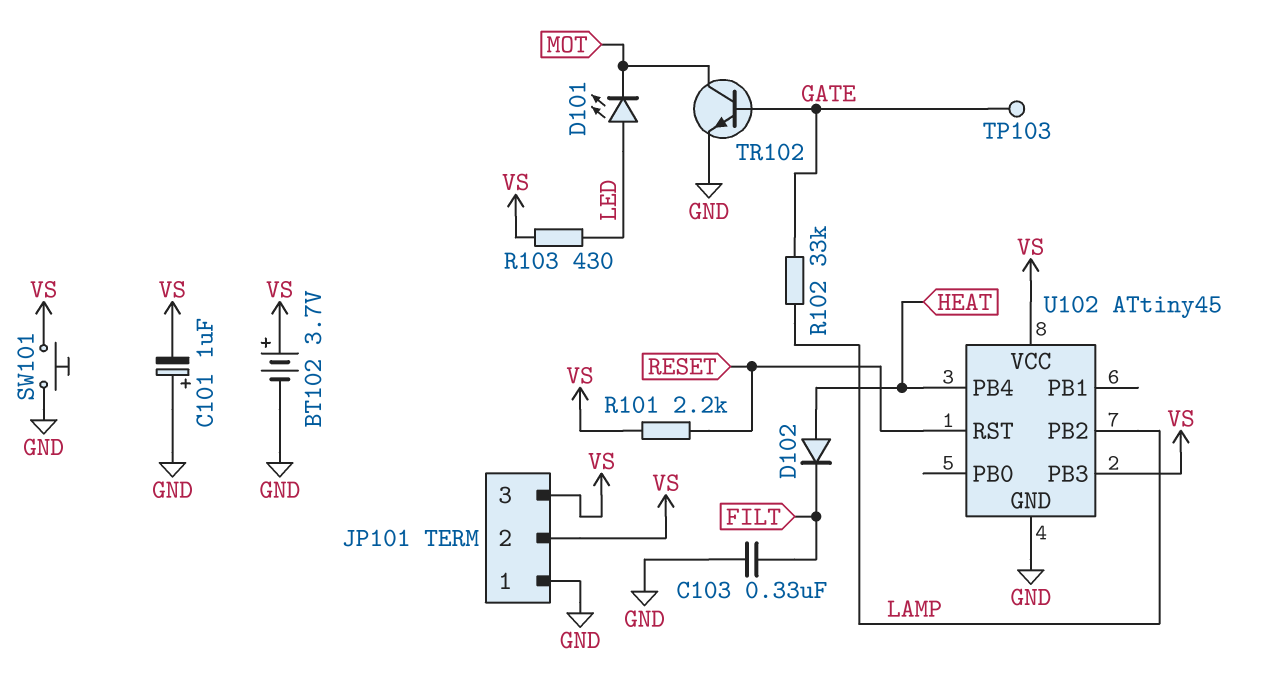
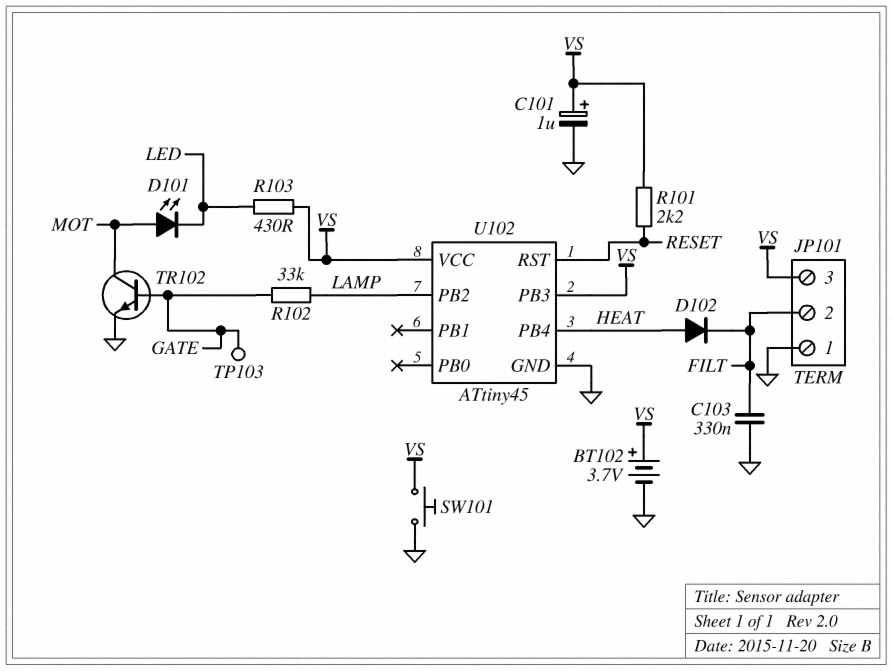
C101: 1uF (plus GND, minus VS) -> 1uF (plus VS, minus GND)
D101: LED (A LED, K MOT) -> LED (A MOT, K LED)
JP101 pin 2: VS -> FILT

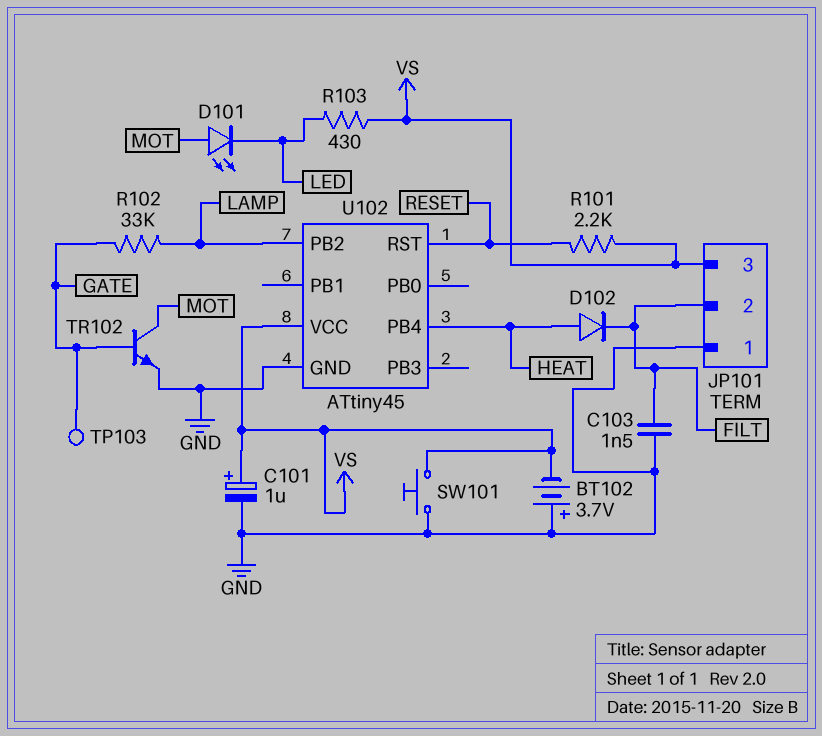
BT102: 3.7V (plus VS, minus GND) -> 3.7V (plus GND, minus VS)
C103: 330nF (FILT, GND) -> 1.5nF (FILT, GND)
U102 pin PB3: VS -> none

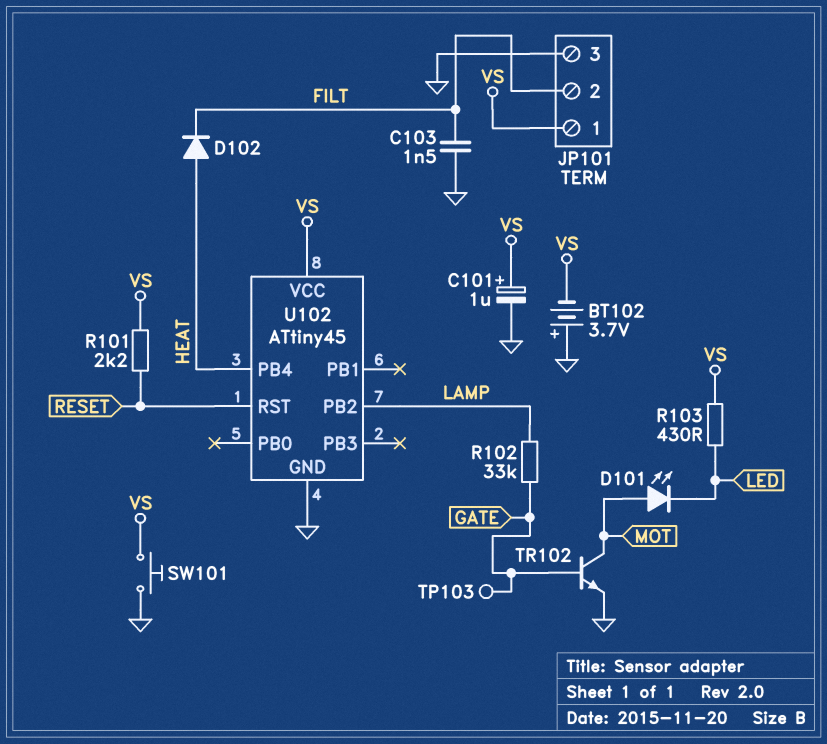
JP101 pin 1: GND -> VS
JP101 pin 3: VS -> GND

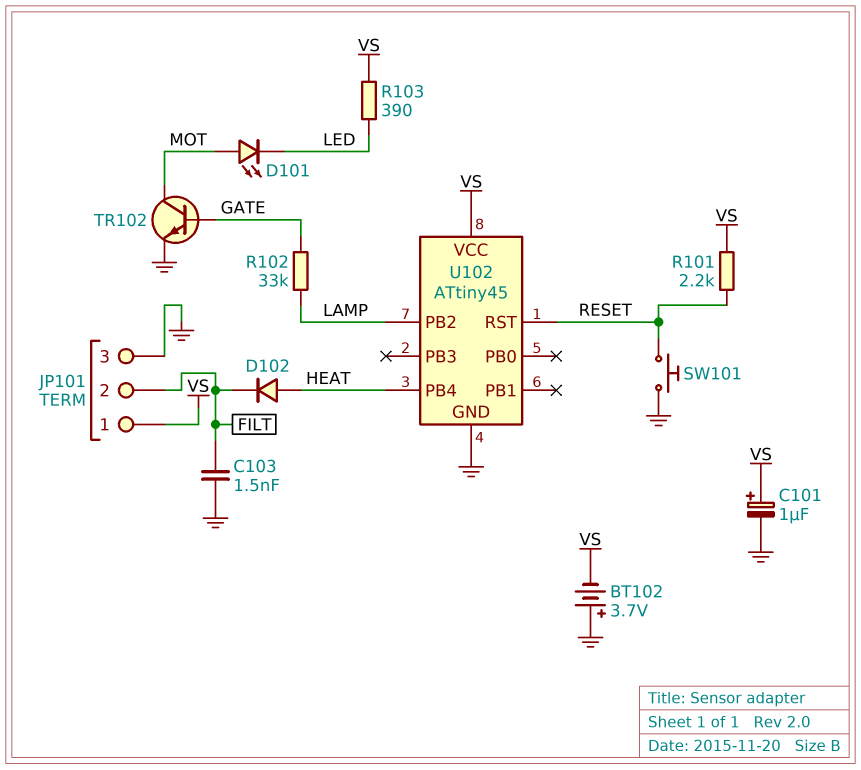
R103: 430 (LED, VS) -> 390 (LED, VS)
SW101: button (GND, VS) -> button (GND, RESET)
TP103: test point (GATE) -> none

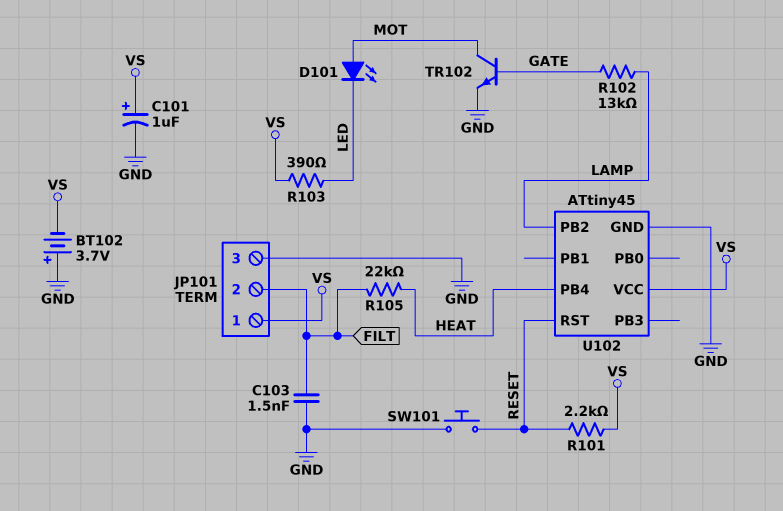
D102: diode (A HEAT, K FILT) -> none
R102: 33k (GATE, LAMP) -> 13k (GATE, LAMP)
R105: none -> 22k (FILT, HEAT)

